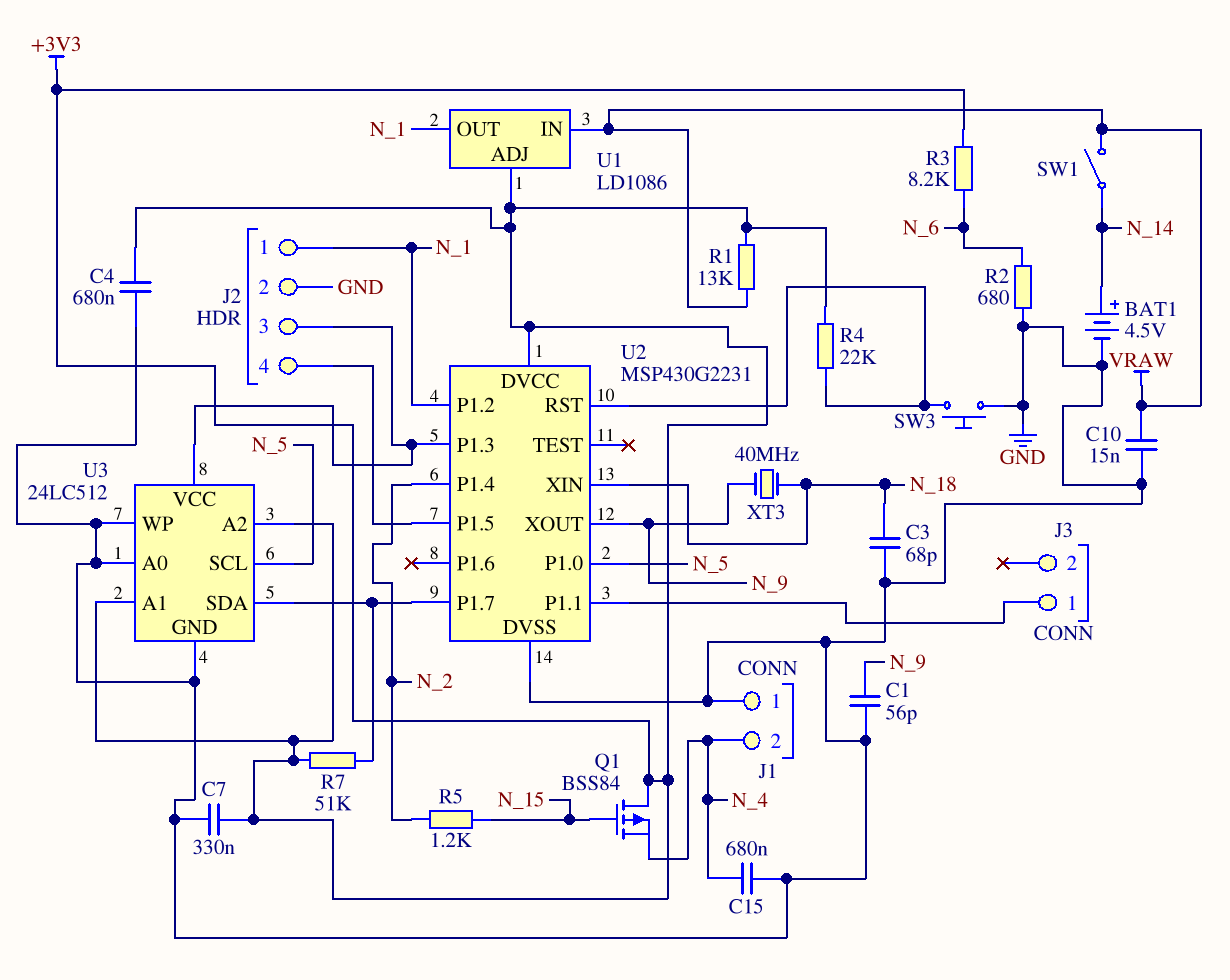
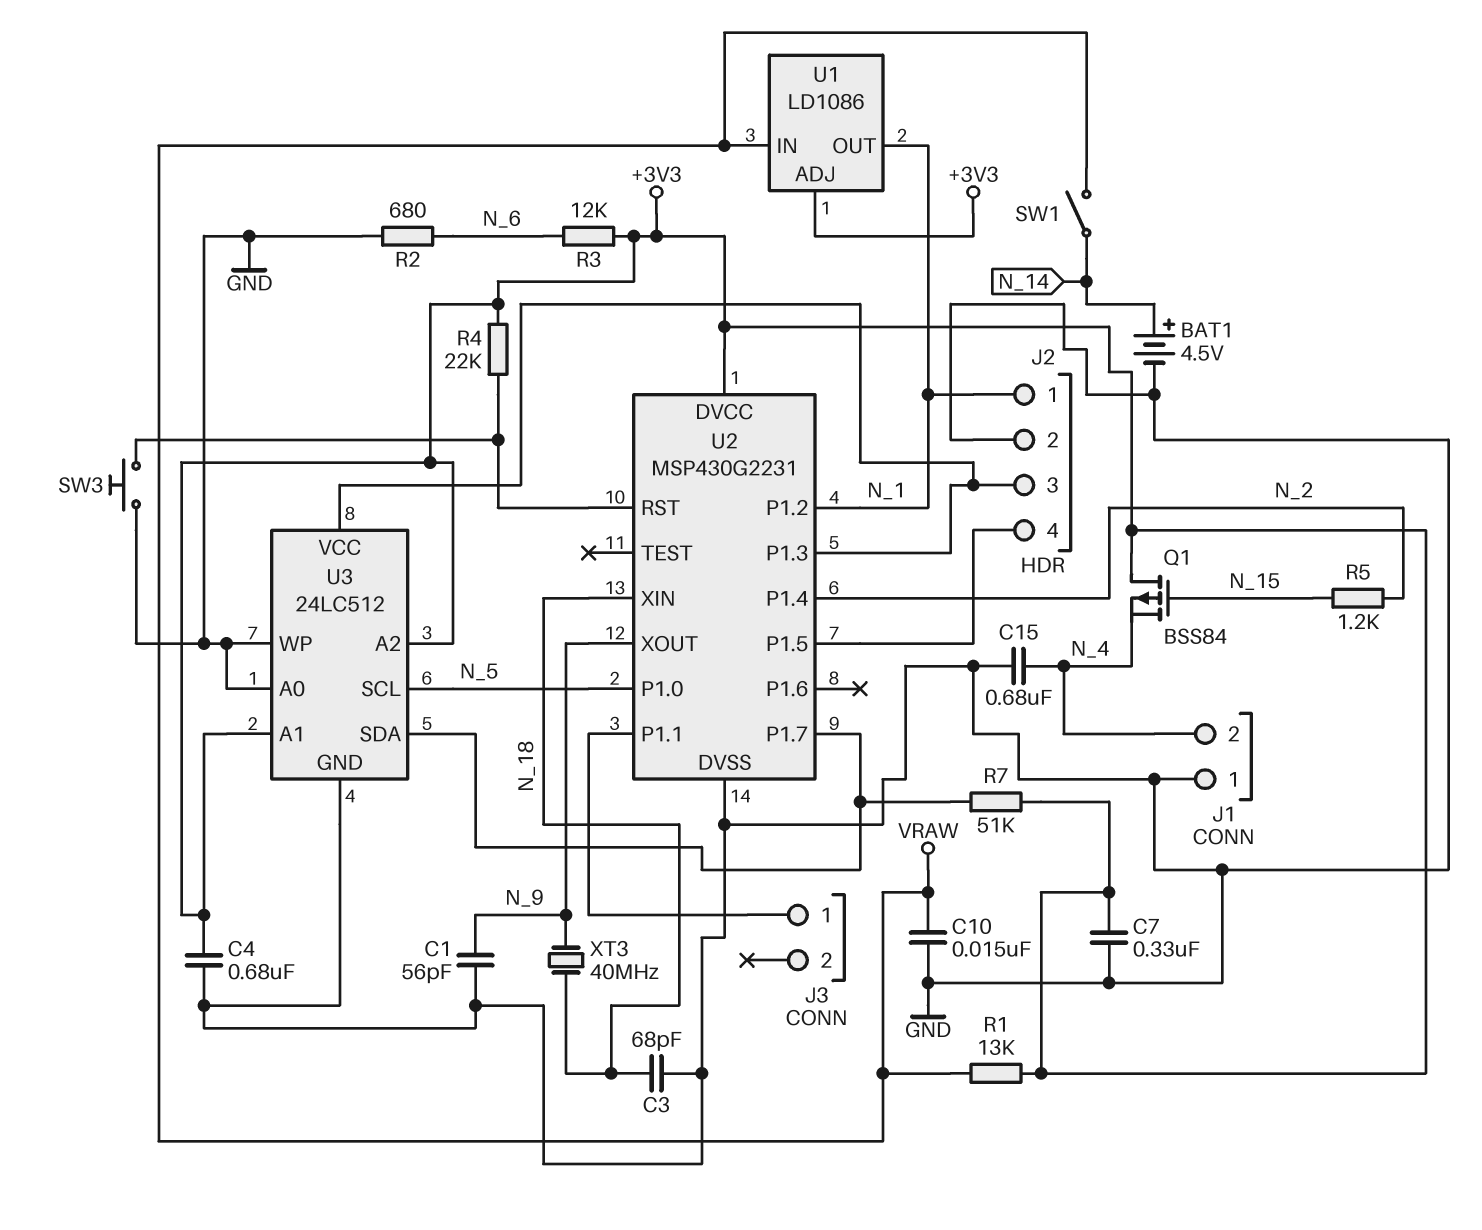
R3: 8.2k (+3V3, N_6) -> 12k (+3V3, N_6)

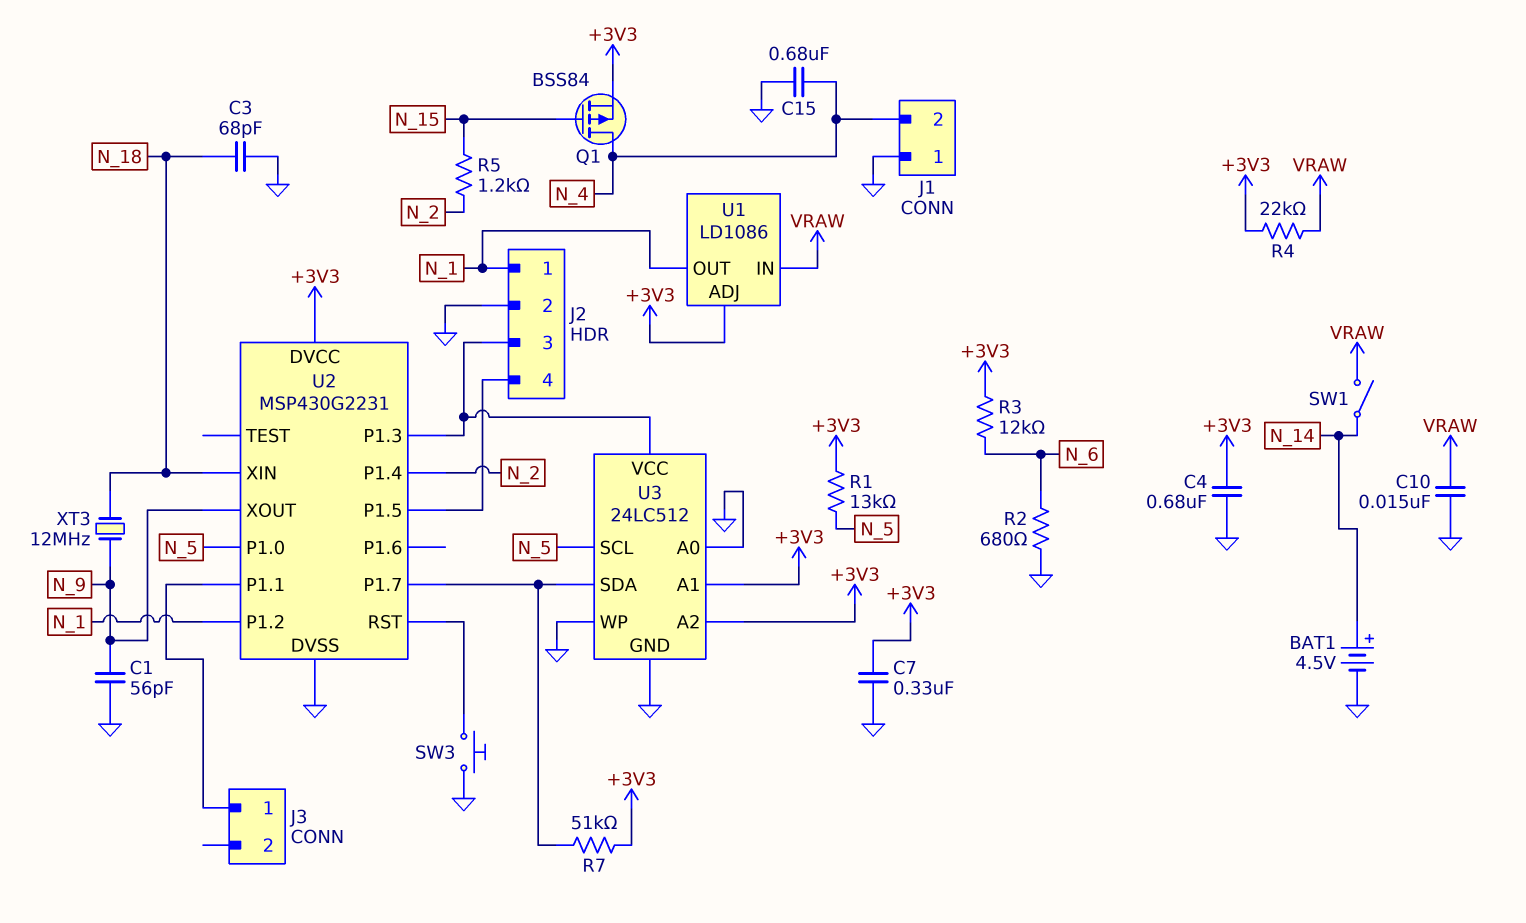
Q1: PMOS BSS84 (G N_15, D +3V3, S N_4) -> PMOS BSS84 (G N_15, D N_4, S +3V3)
R1: 13k (+3V3, VRAW) -> 13k (+3V3, N_5)
R4: 22k (+3V3, U2/RST) -> 22k (+3V3, VRAW)
XT3: 40MHz (N_9, N_18) -> 12MHz (N_9, N_18)

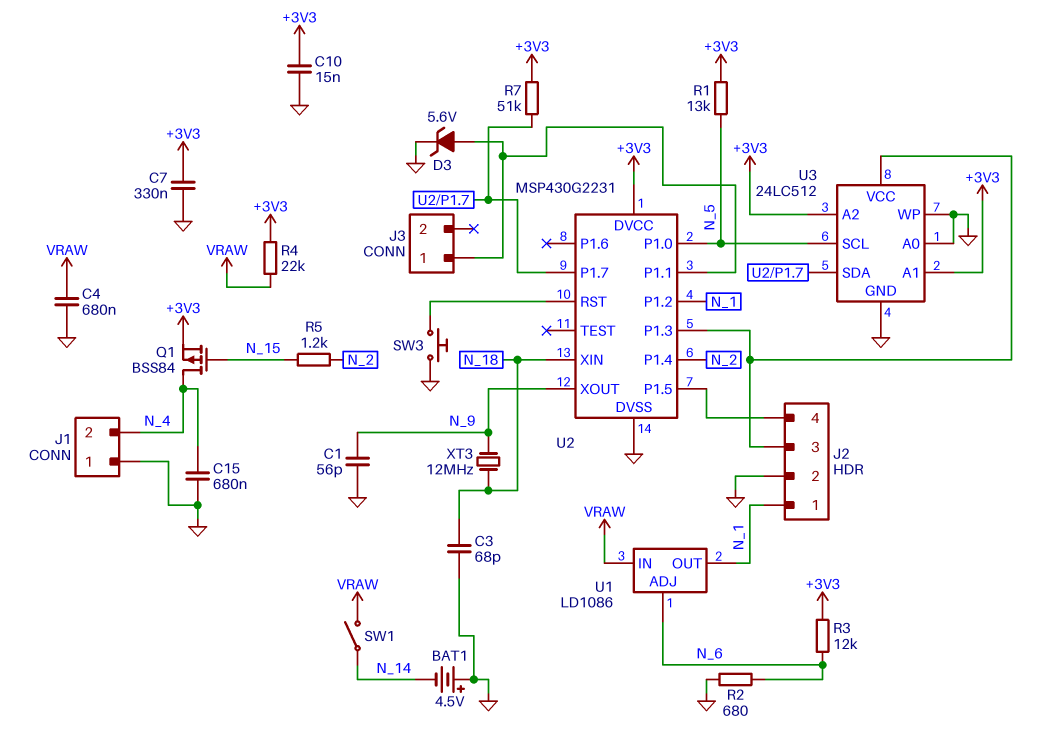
BAT1: 4.5V (plus N_14, minus GND) -> 4.5V (plus GND, minus N_14)
C4: 680nF (+3V3, GND) -> 680nF (GND, VRAW)
C10: 15nF (GND, VRAW) -> 15nF (+3V3, GND)
D3: none -> zener 5.6V (A J3/1, K GND)
U1 pin ADJ: +3V3 -> N_6

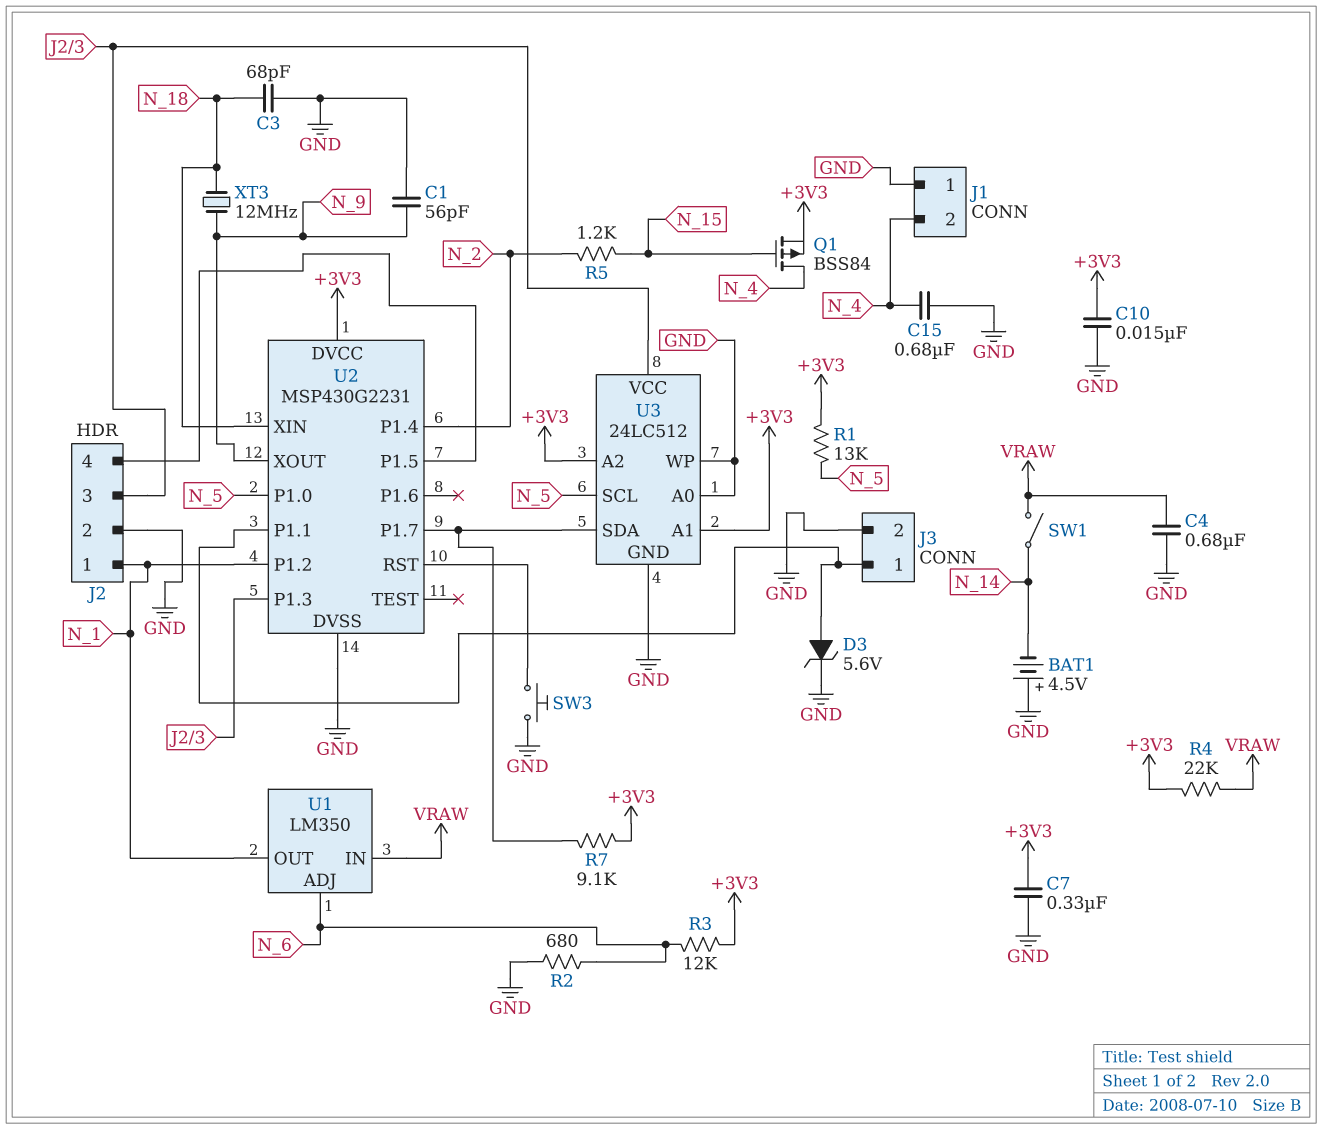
J3 pin 2: none -> GND
R7: 51k (+3V3, U2/P1.7) -> 9.1k (+3V3, U2/P1.7)
U1: LD1086 -> LM350

